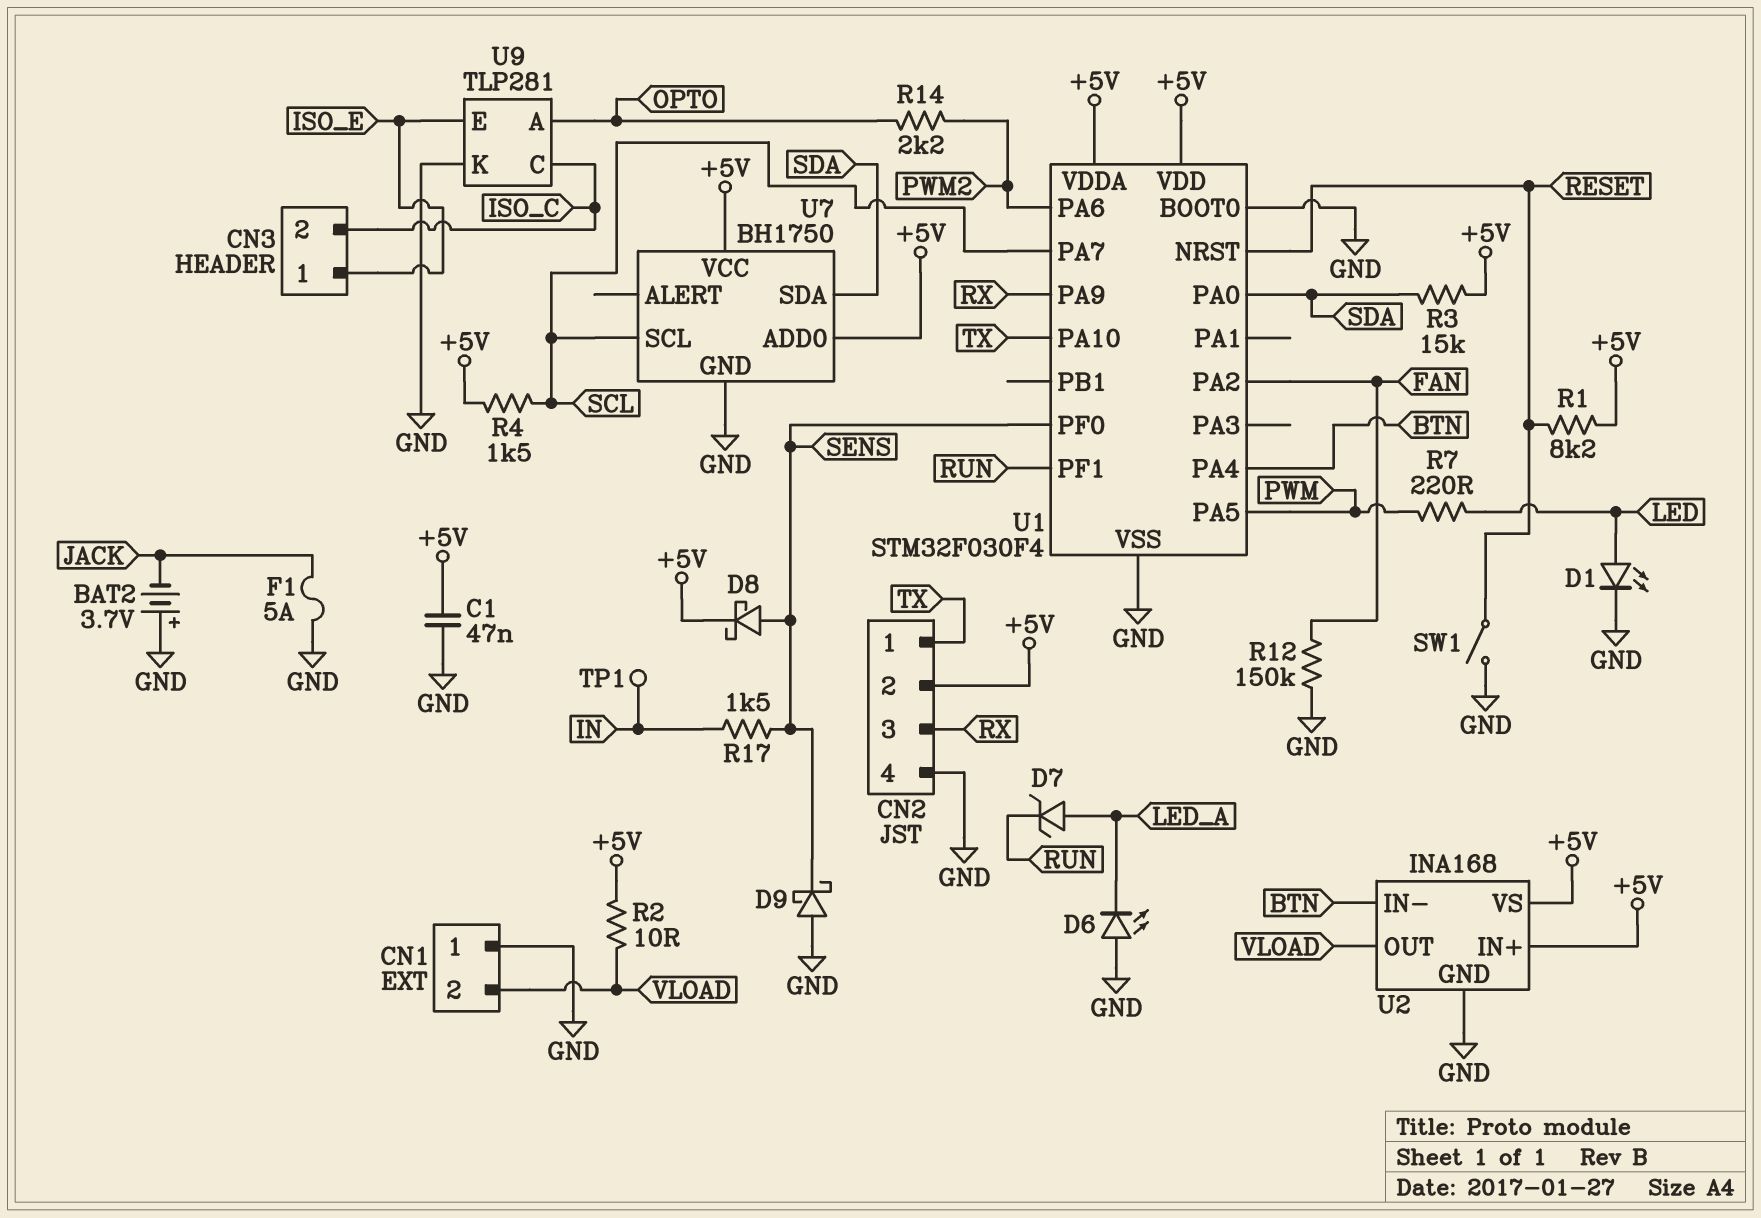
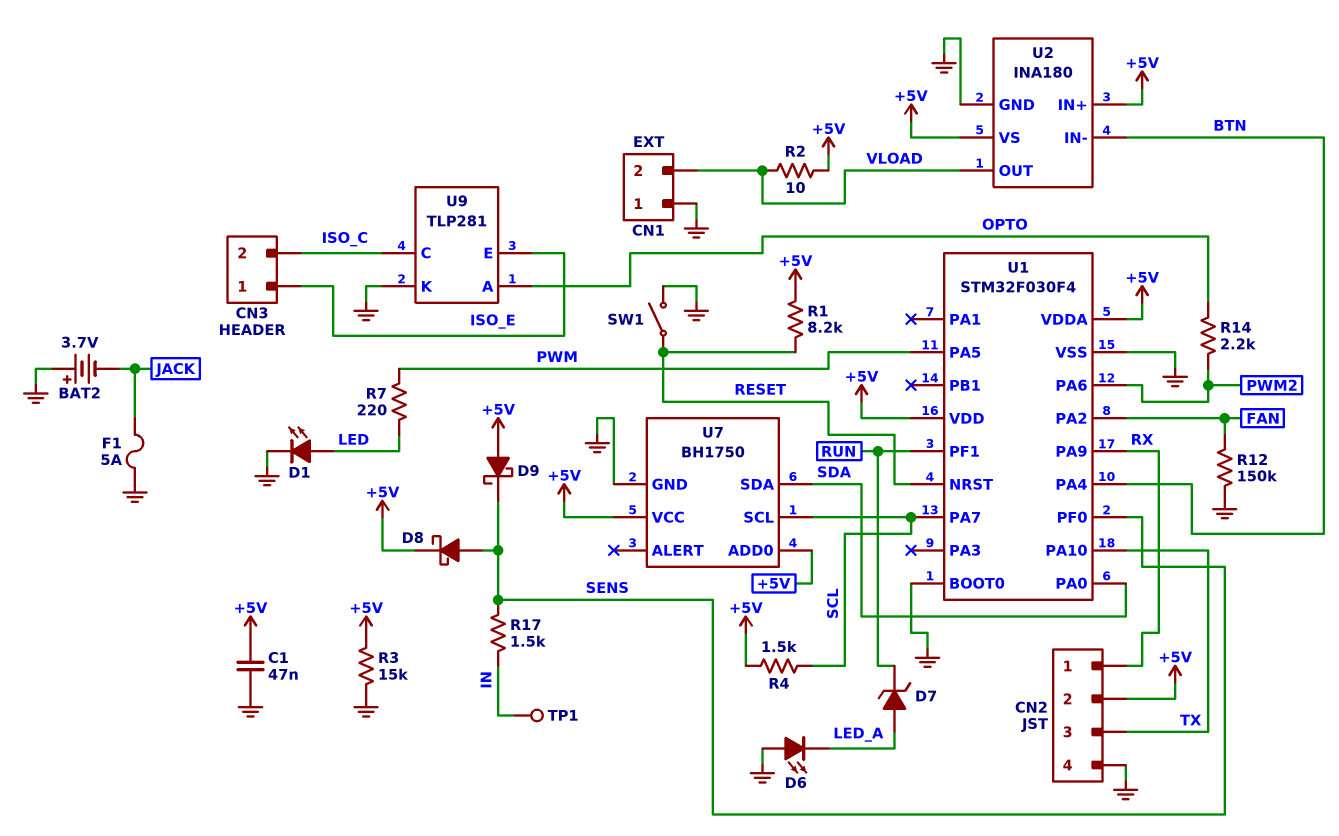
CN2 pin 1: TX -> RX
CN2 pin 3: RX -> TX
D9: schottky (A GND, K SENS) -> schottky (A +5V, K SENS)
R3: 15k (+5V, SDA) -> 15k (+5V, GND)
U2: INA168 -> INA180

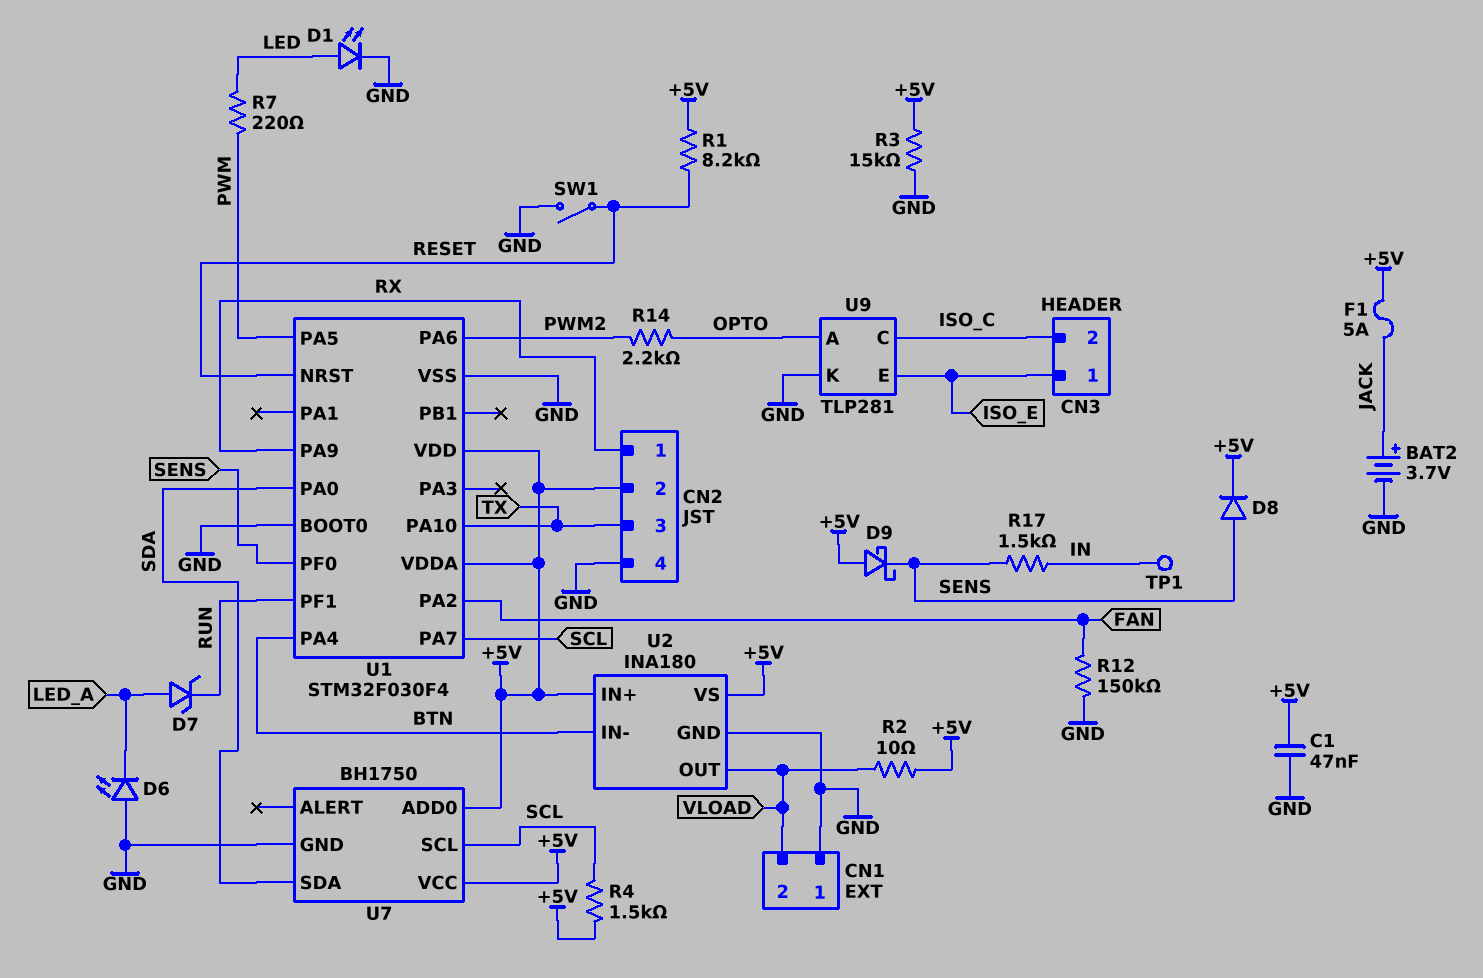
BAT2: 3.7V (plus GND, minus JACK) -> 3.7V (plus JACK, minus GND)
D8: schottky (A SENS, K +5V) -> diode (A SENS, K +5V)
F1: 5A (GND, JACK) -> 5A (+5V, JACK)

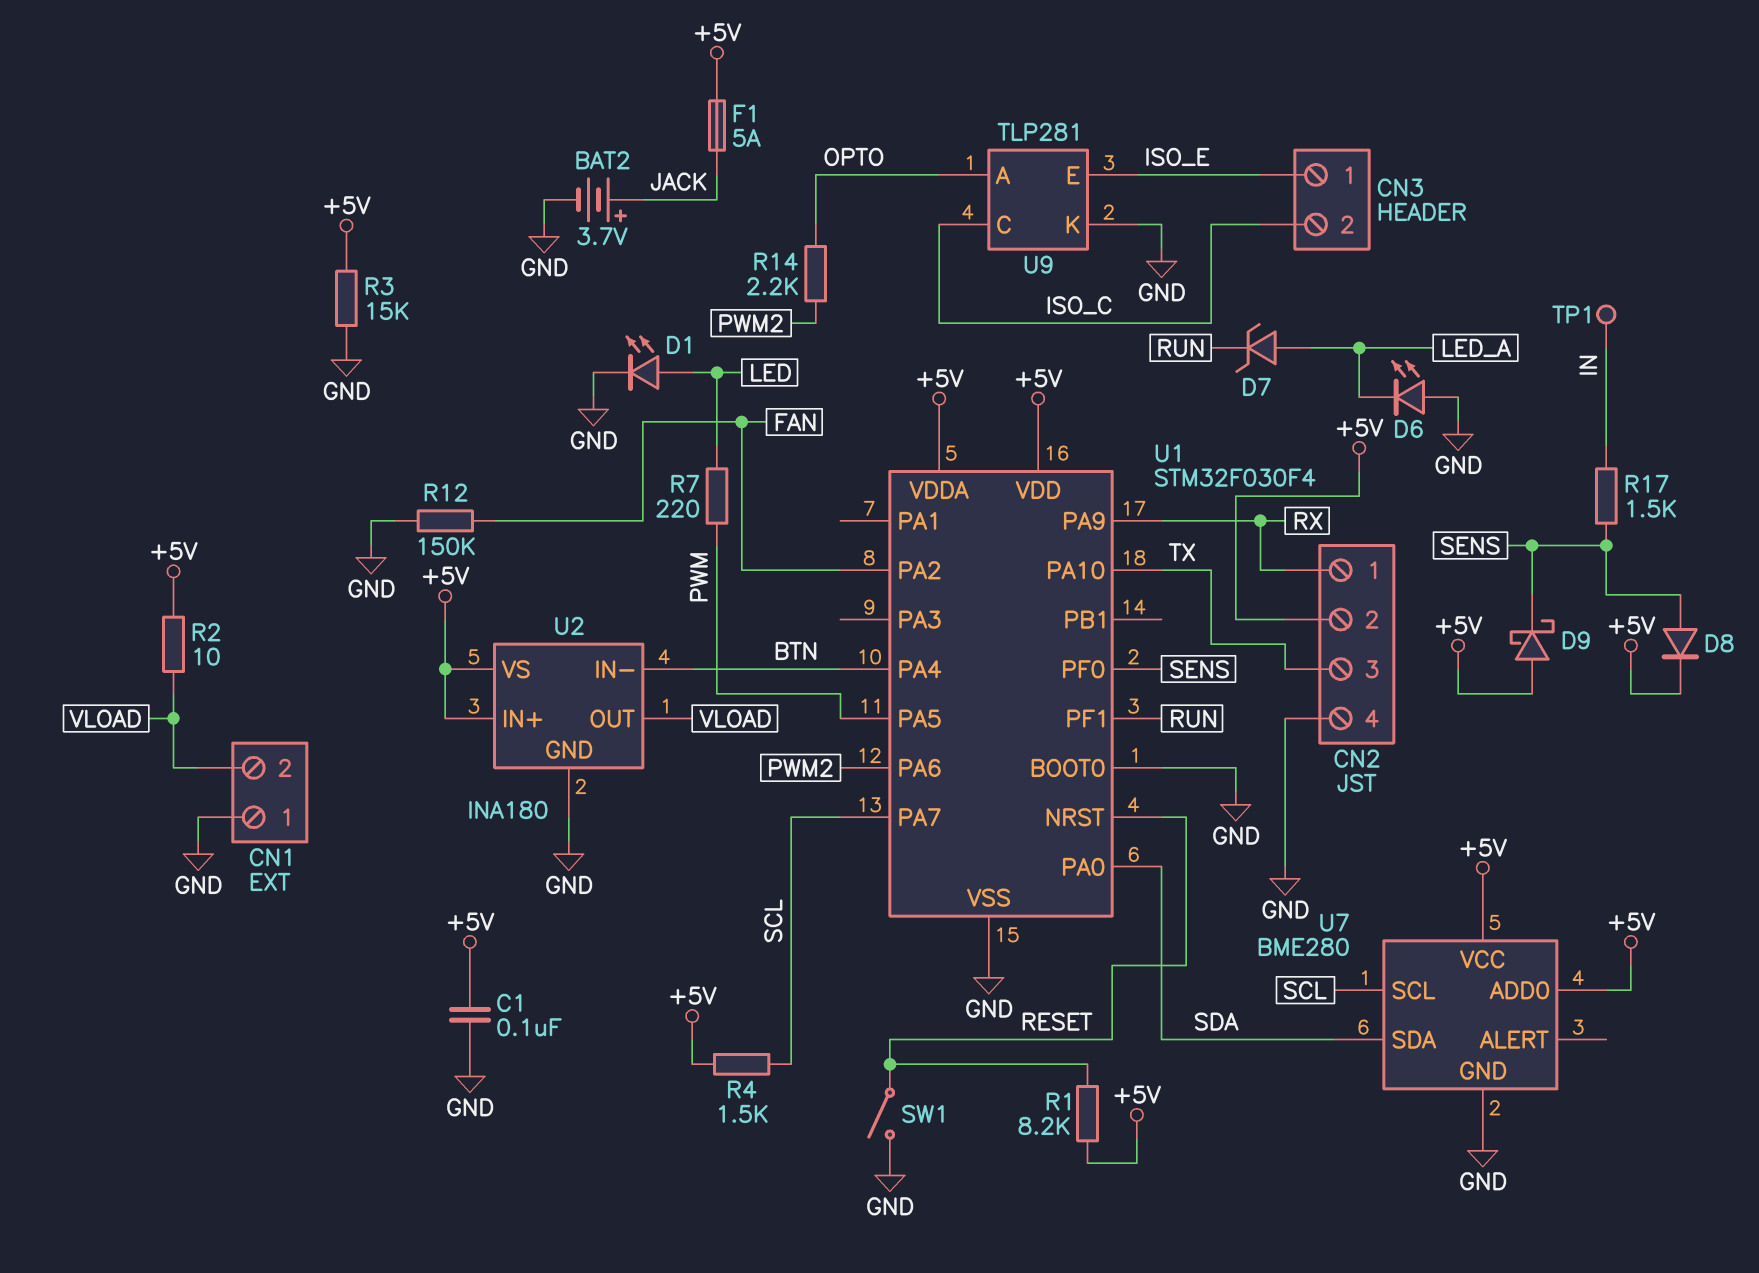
C1: 47nF (+5V, GND) -> 100nF (+5V, GND)
U7: BH1750 -> BME280

